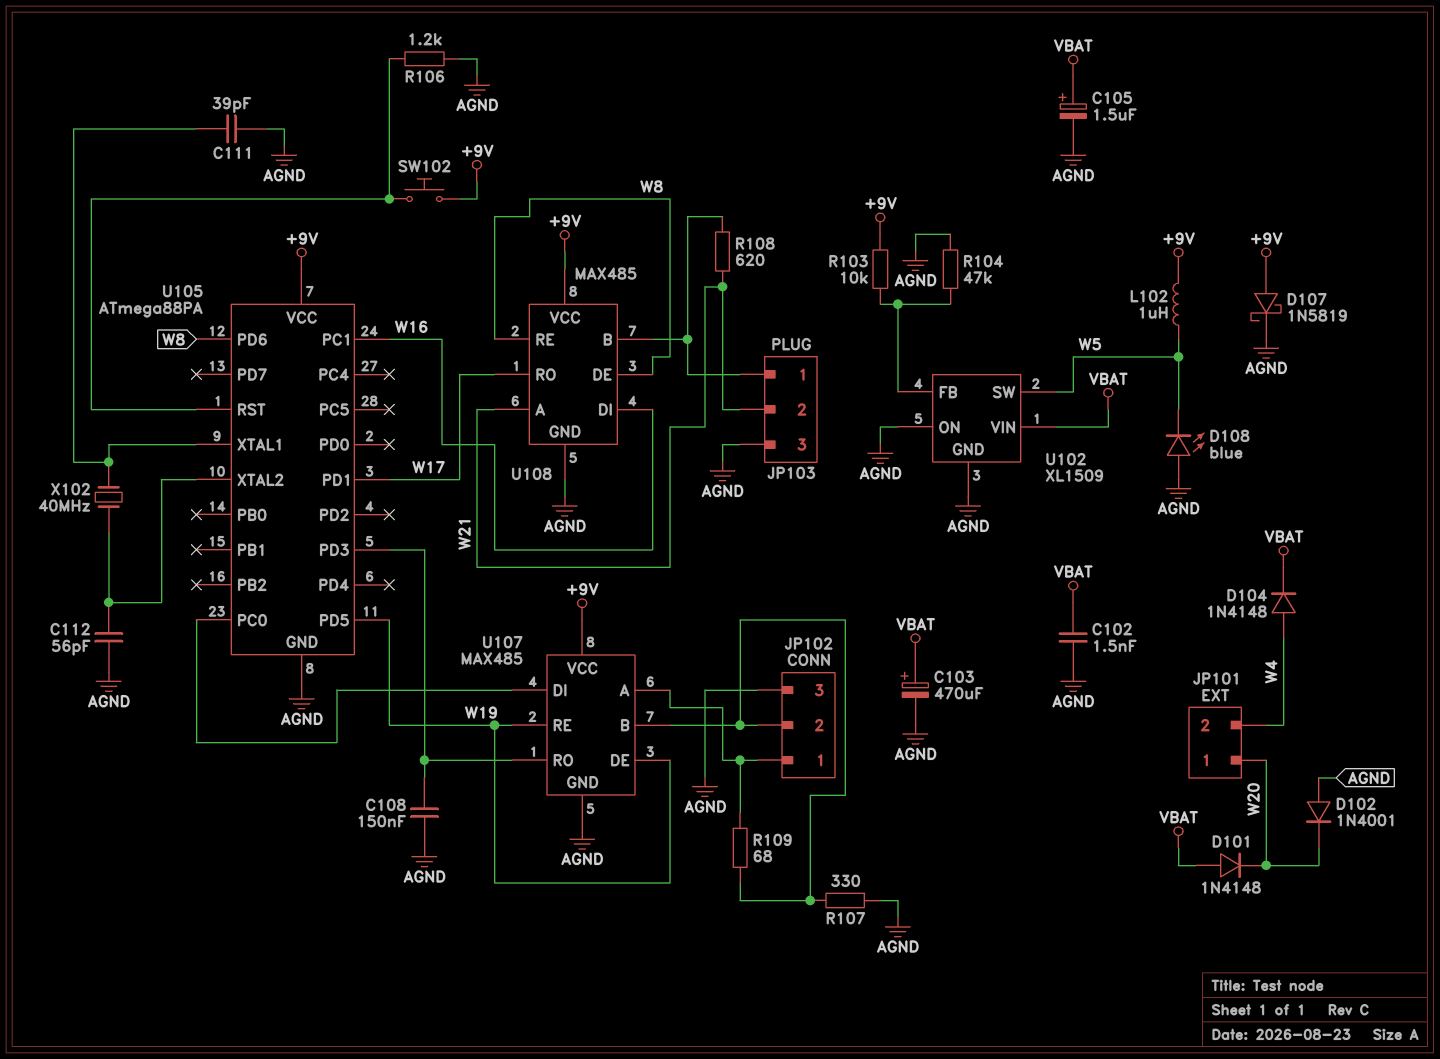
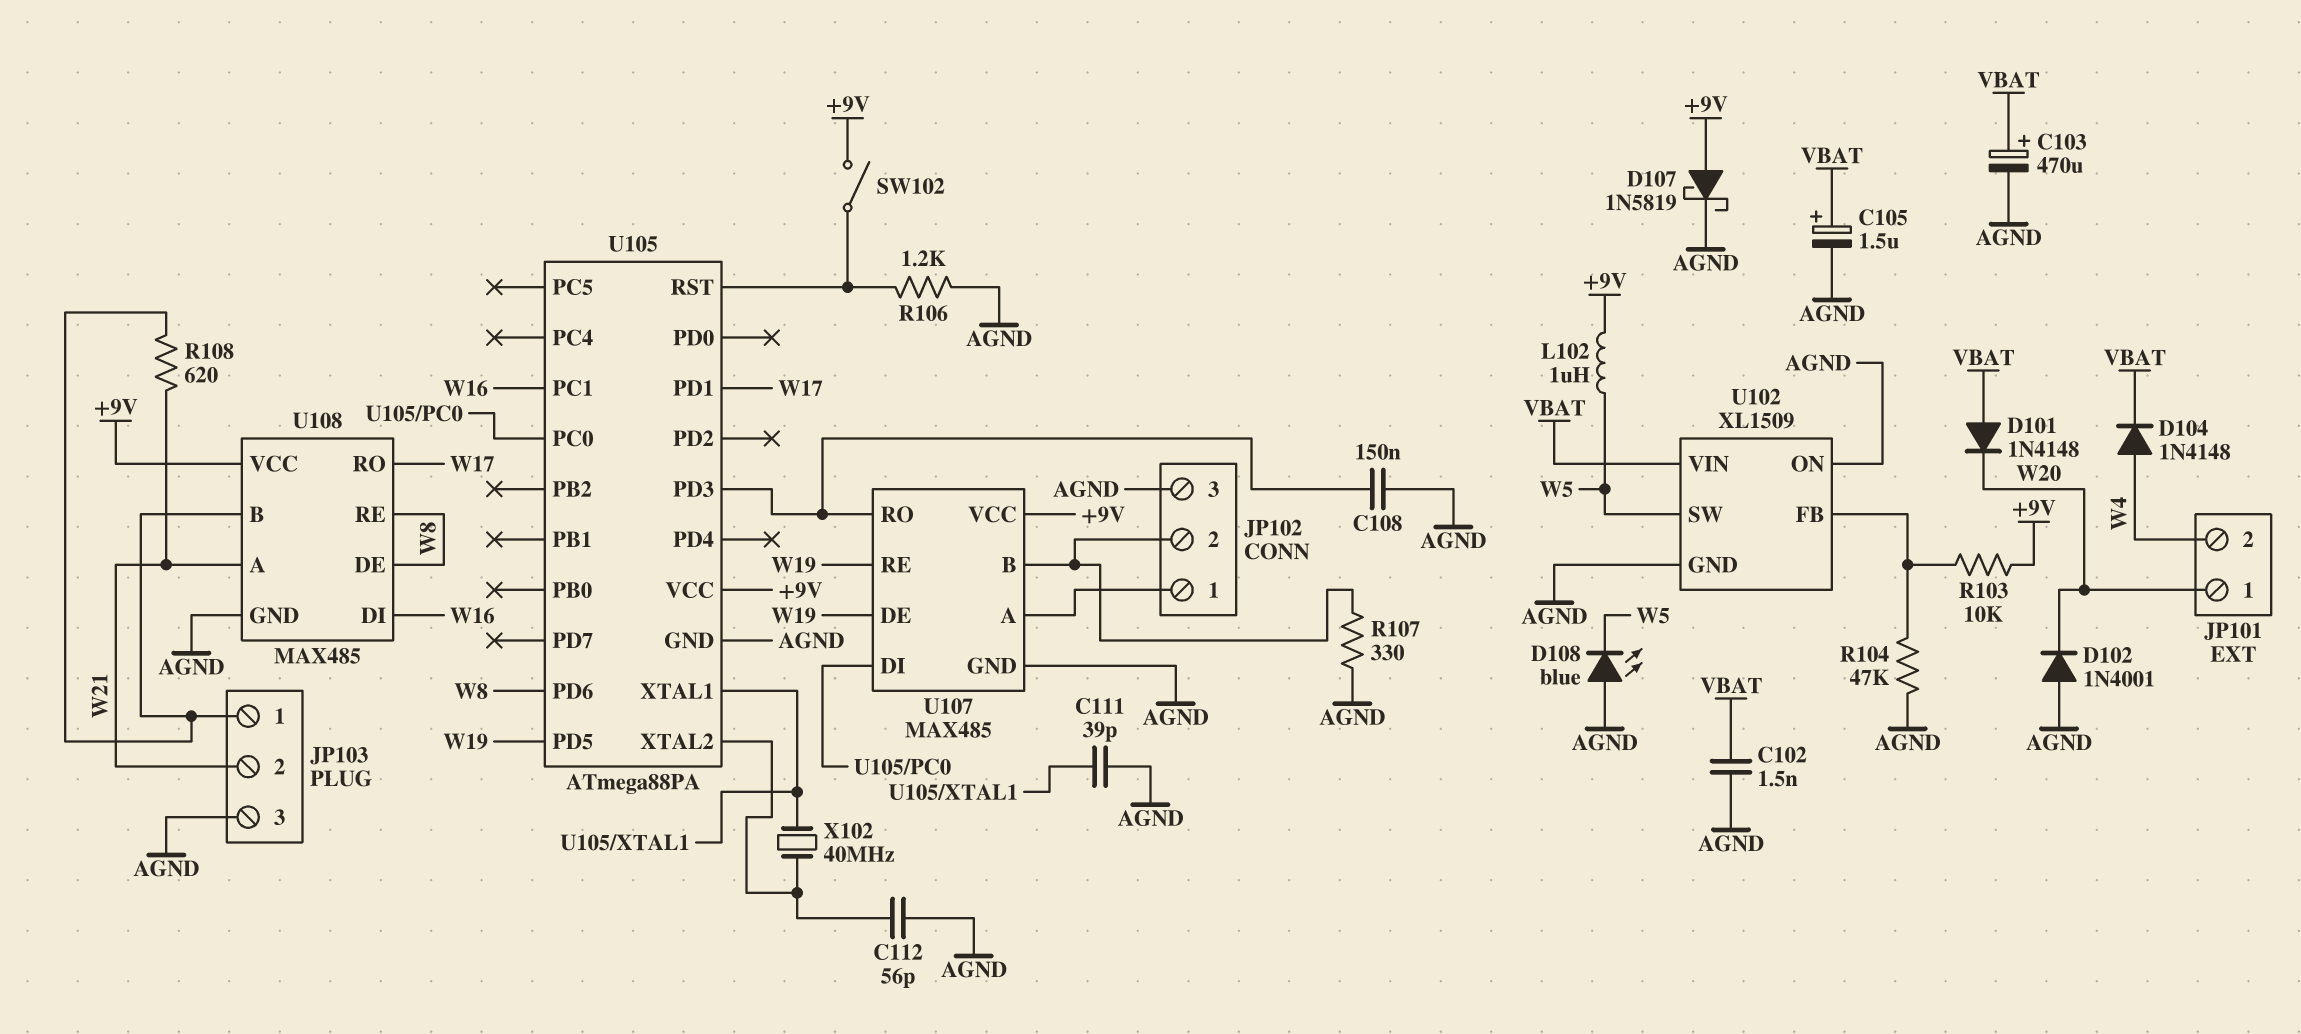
R109: 68 (JP102/1, JP102/2) -> none
SW102: button (+9V, U105/RST) -> switch (+9V, U105/RST)

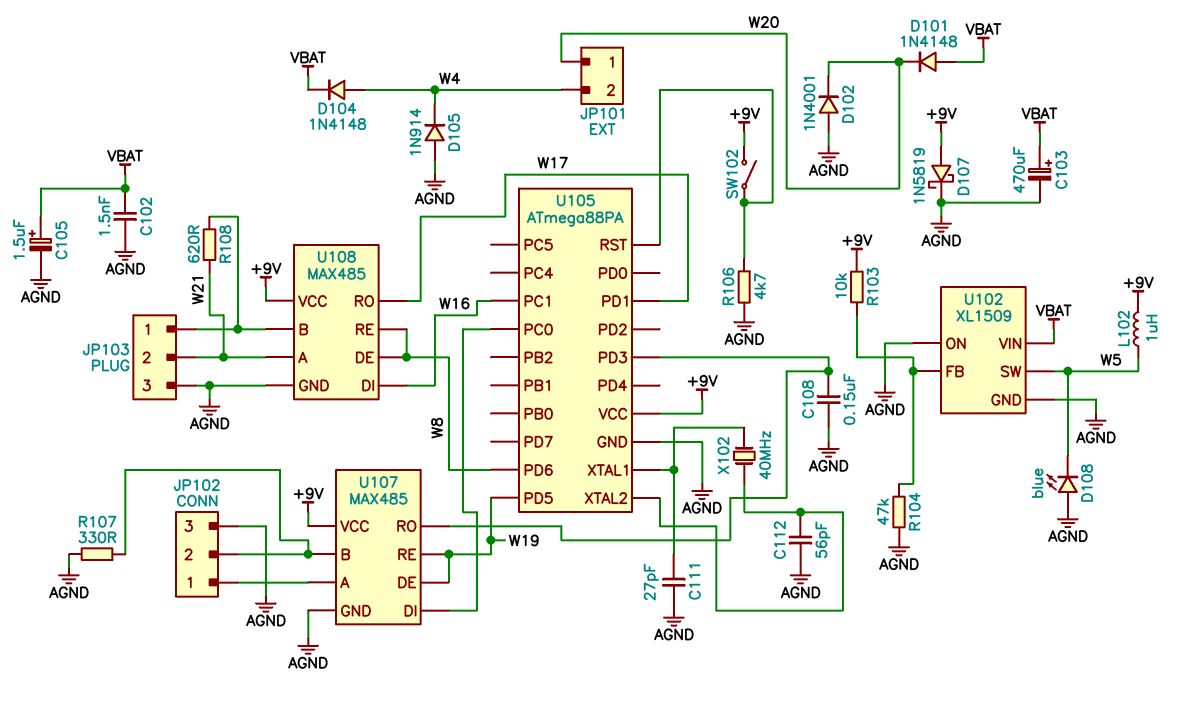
C111: 39pF (AGND, U105/XTAL1) -> 27pF (AGND, U105/XTAL1)
D105: none -> diode 1N914 (A AGND, K W4)
R106: 1.2k (AGND, U105/RST) -> 4.7k (AGND, U105/RST)

